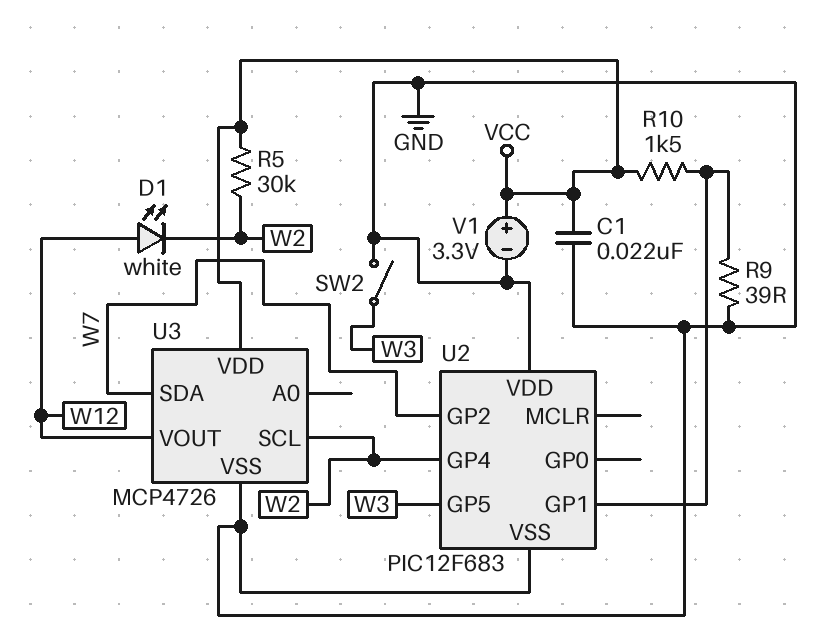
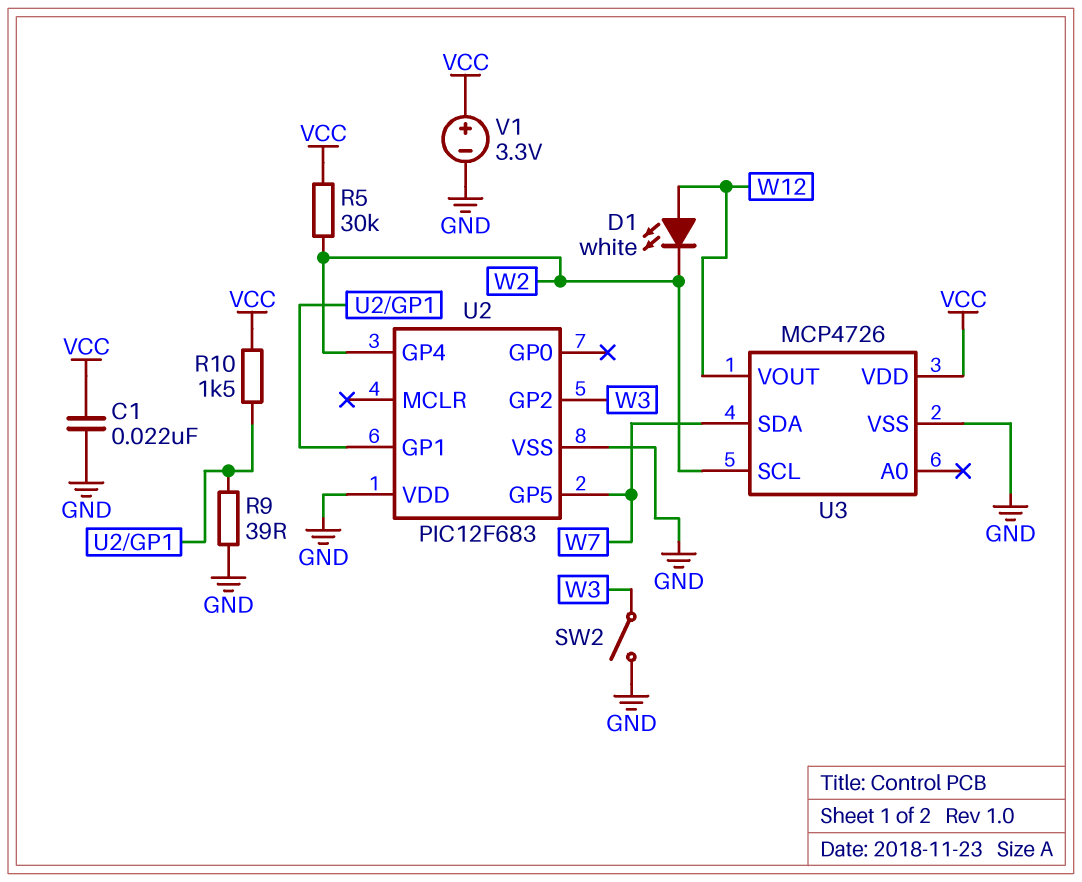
U2 pin GP2: W7 -> W3
U2 pin GP5: W3 -> W7

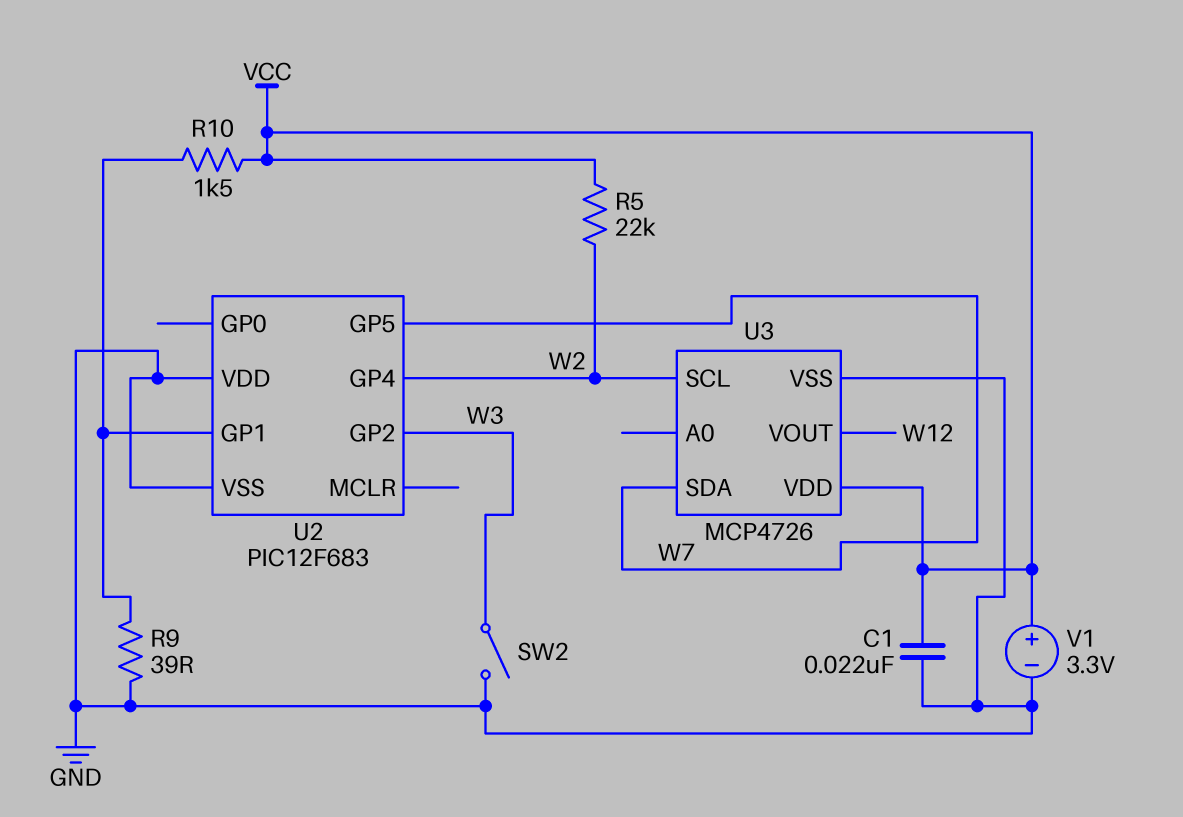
D1: LED white (A W12, K W2) -> none
R5: 30k (VCC, W2) -> 22k (VCC, W2)

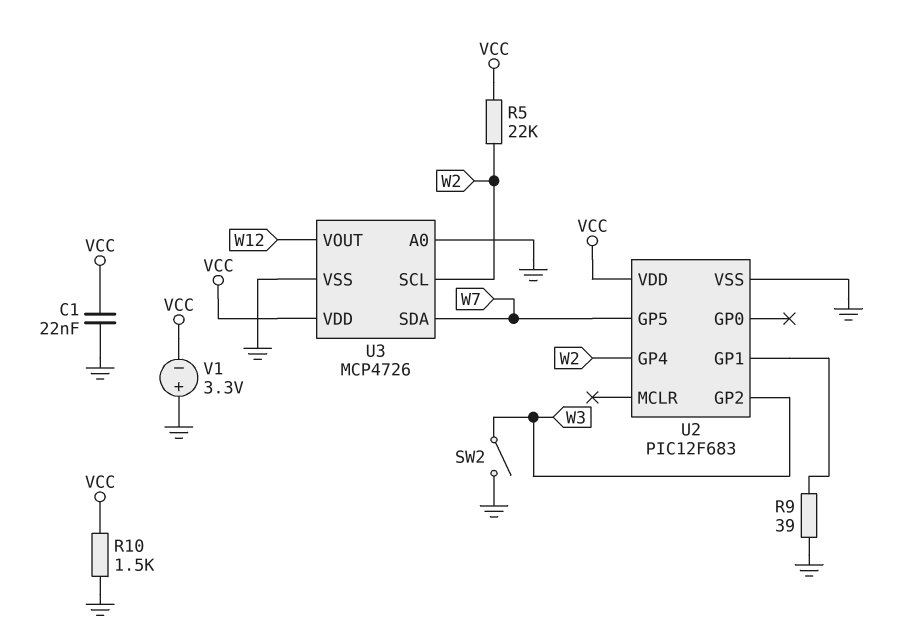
R10: 1.5k (U2/GP1, VCC) -> 1.5k (GND, VCC)
U2 pin VDD: GND -> VCC
U3 pin A0: none -> GND
V1: 3.3V (plus VCC, minus GND) -> 3.3V (plus GND, minus VCC)

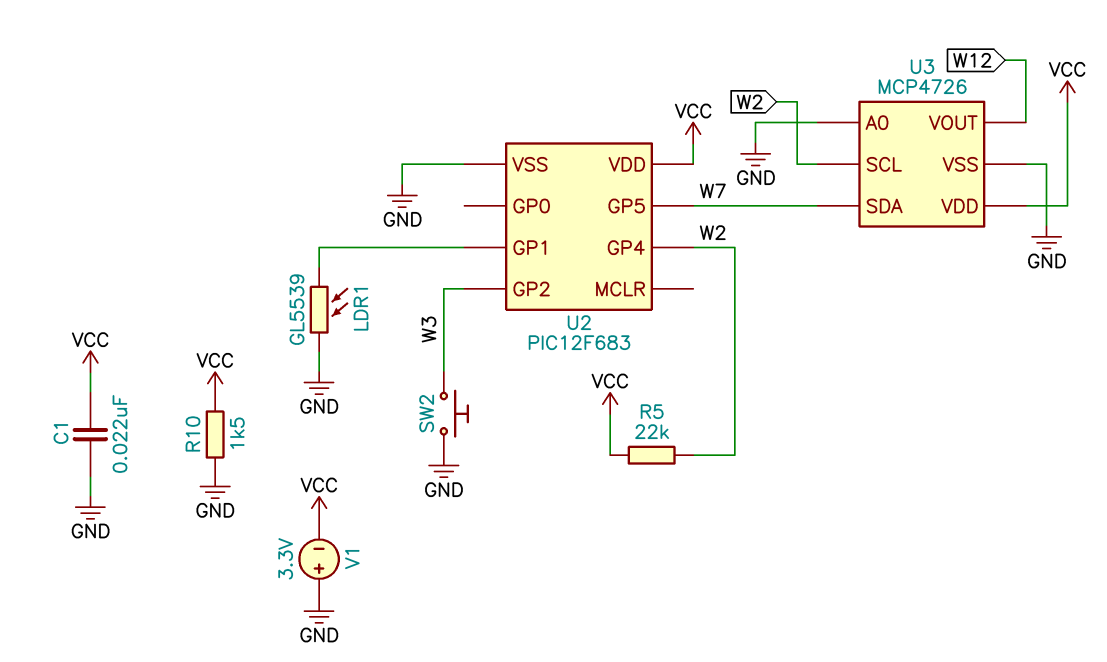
LDR1: none -> GL5539 (GND, U2/GP1)
R9: 39 (GND, U2/GP1) -> none
SW2: switch (GND, W3) -> button (GND, W3)

